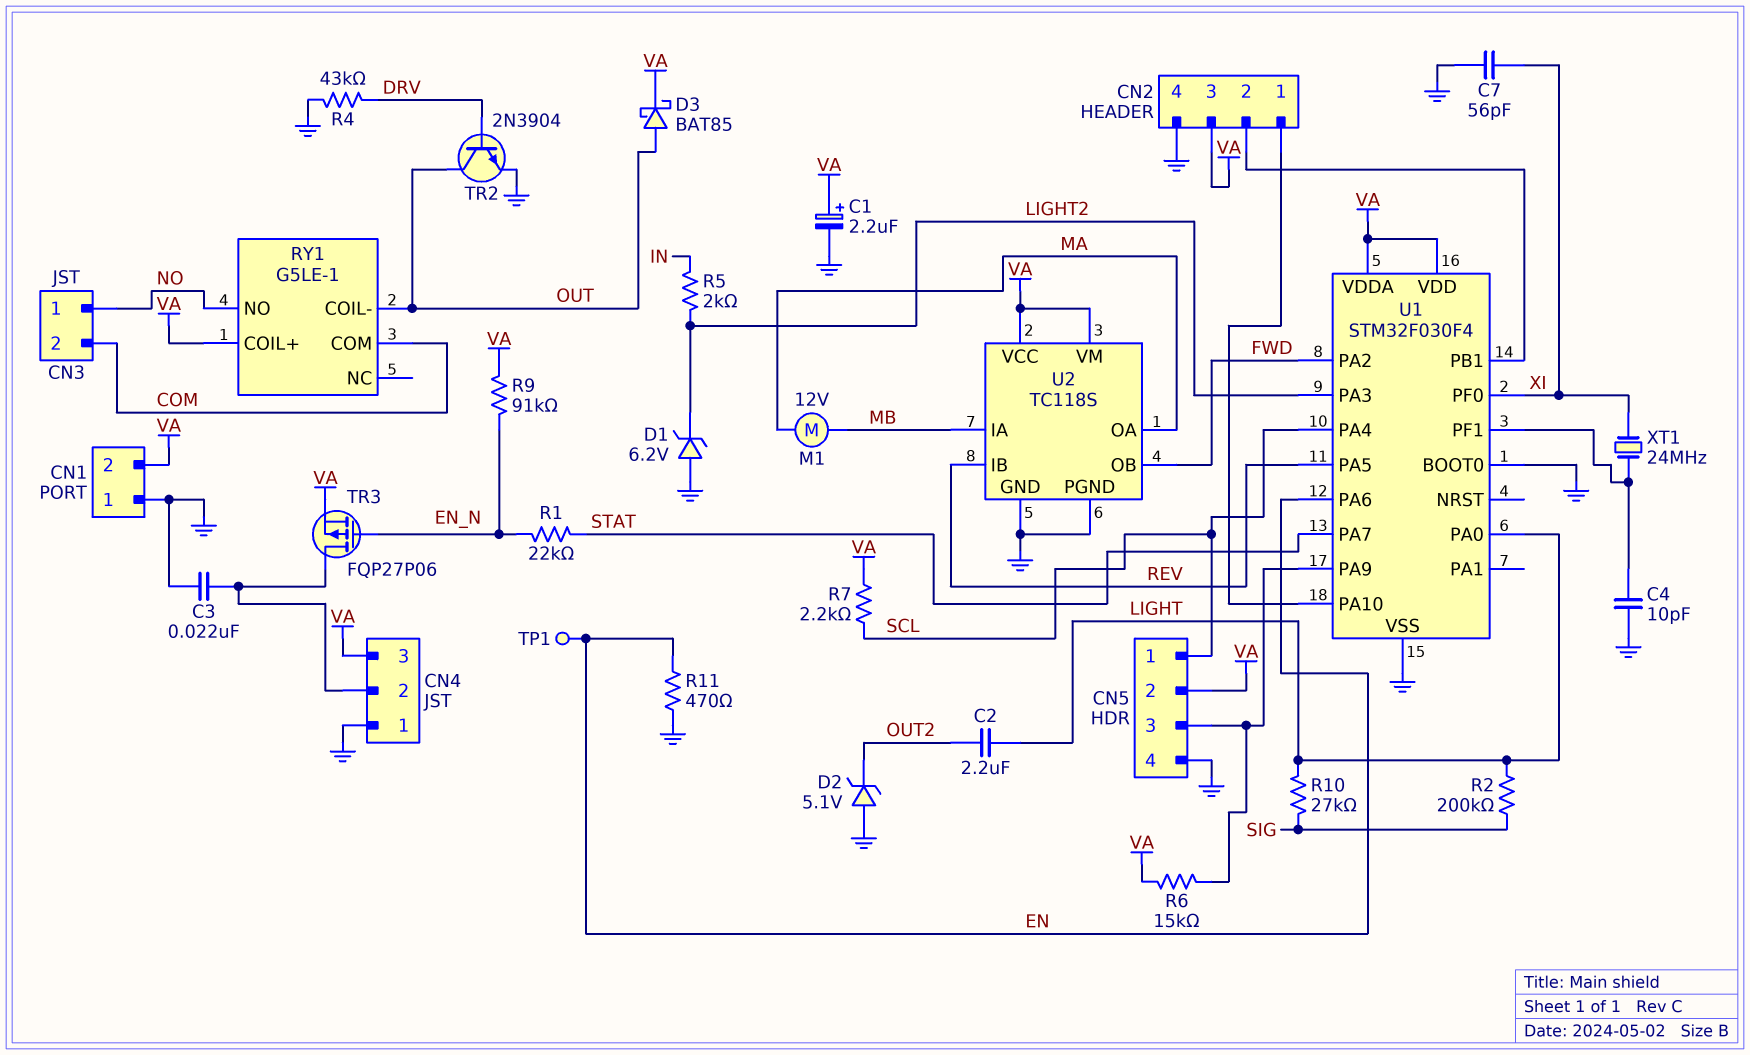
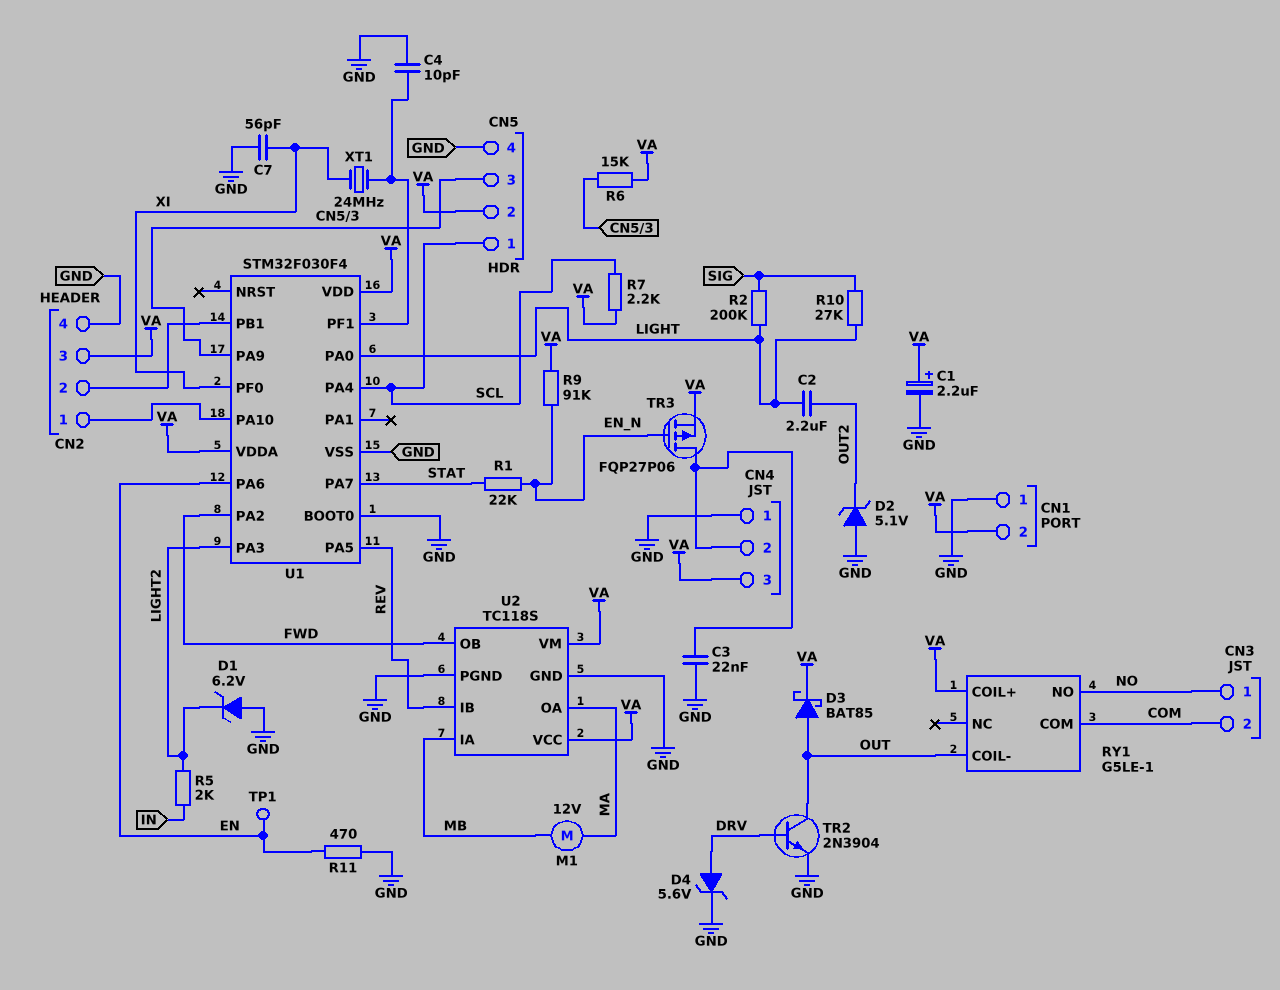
D4: none -> zener 5.6V (A DRV, K GND)
R4: 43k (DRV, GND) -> none

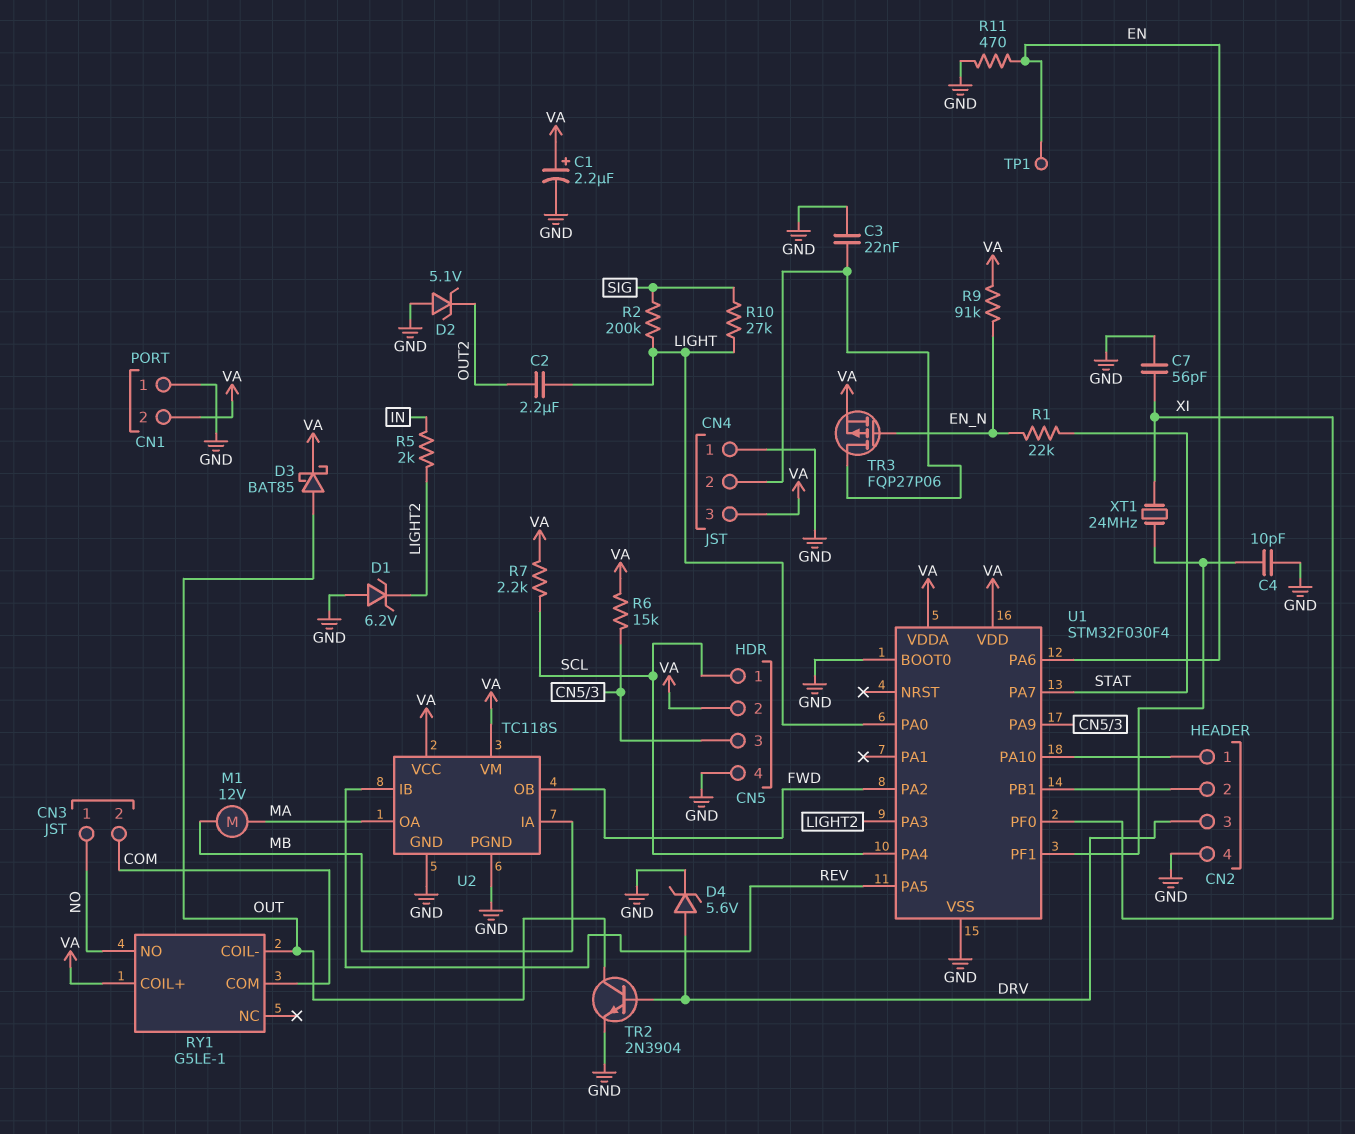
CN2 pin 3: VA -> DRV

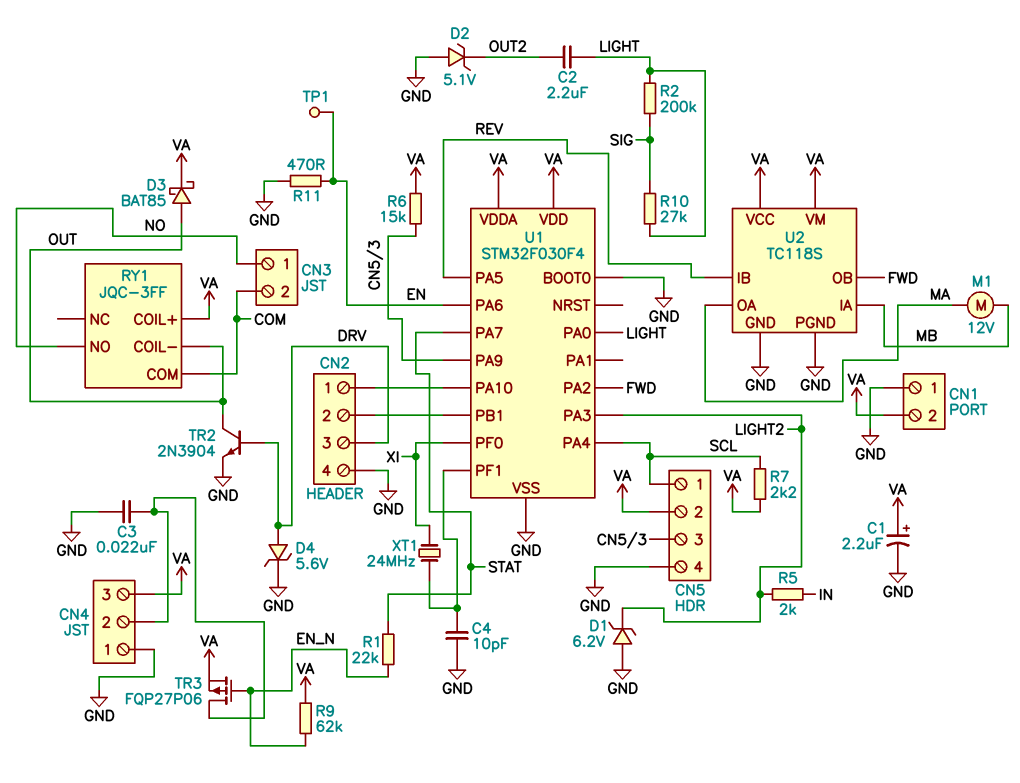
C7: 56pF (GND, XI) -> none
R9: 91k (EN_N, VA) -> 62k (EN_N, VA)
RY1: G5LE-1 -> JQC-3FF

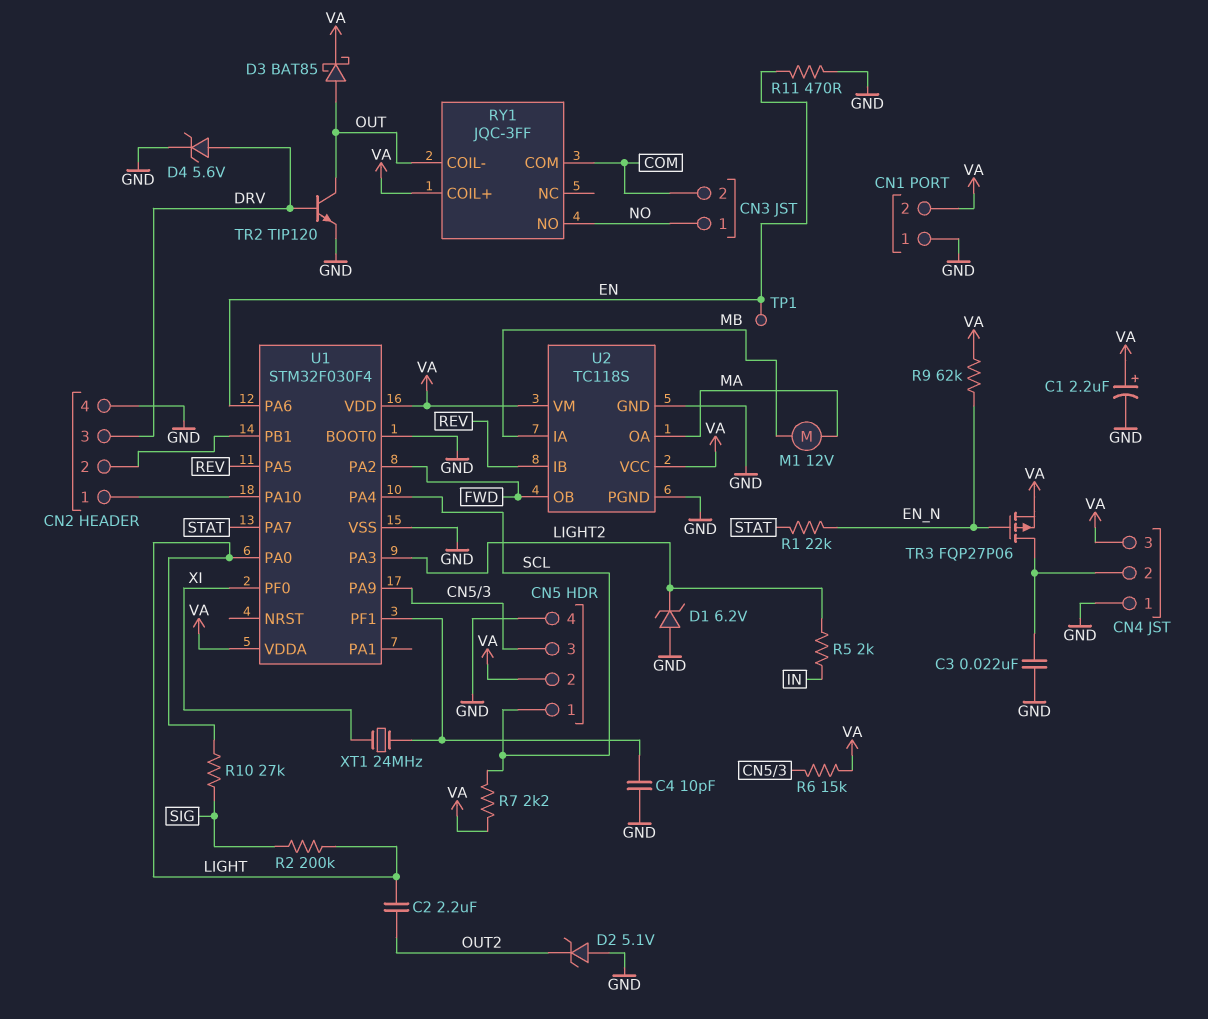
TR2: NPN 2N3904 (B DRV, C OUT, E GND) -> NPN TIP120 (B DRV, C OUT, E GND)

